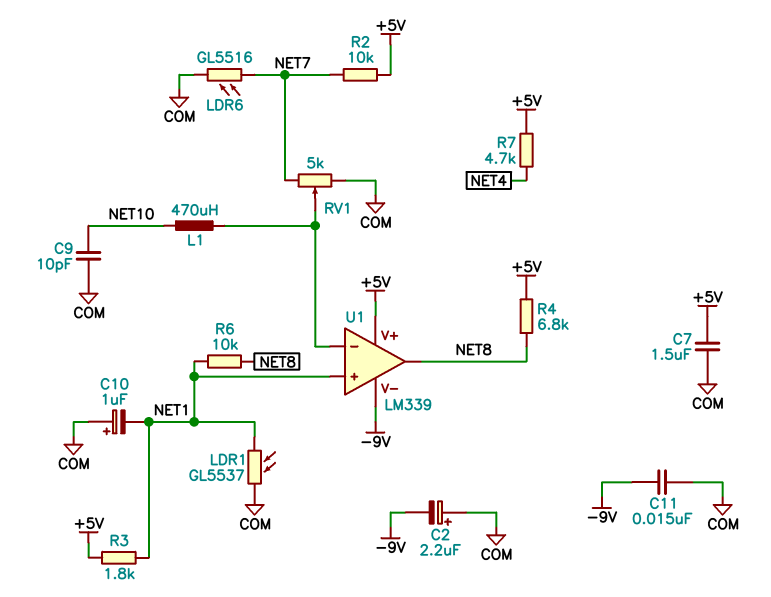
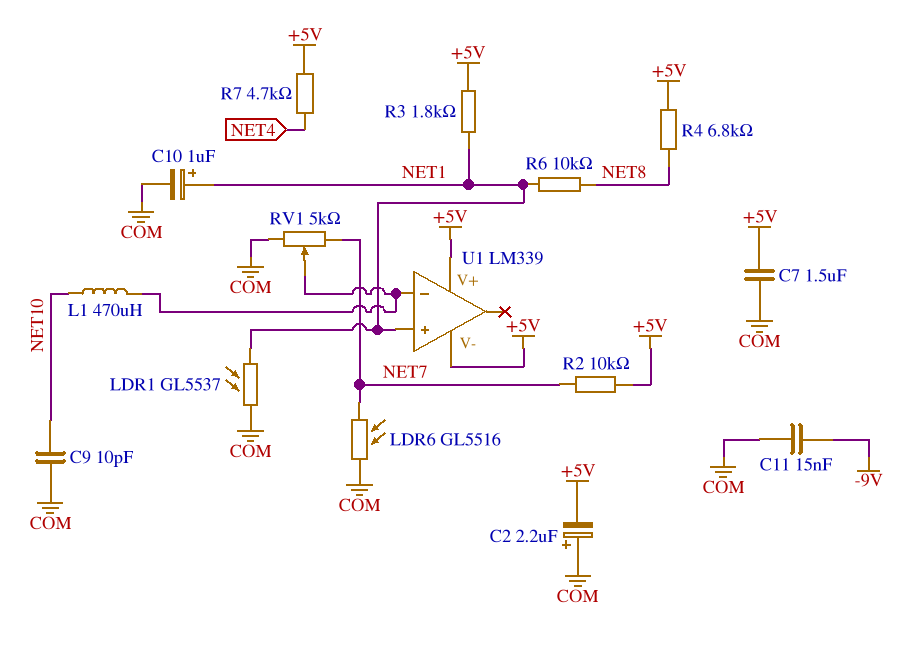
C2: 2.2uF (plus COM, minus -9V) -> 2.2uF (plus COM, minus +5V)
C10: 1uF (plus COM, minus NET1) -> 1uF (plus NET1, minus COM)
U1 pin V-: -9V -> +5V
U1 pin out: NET8 -> none

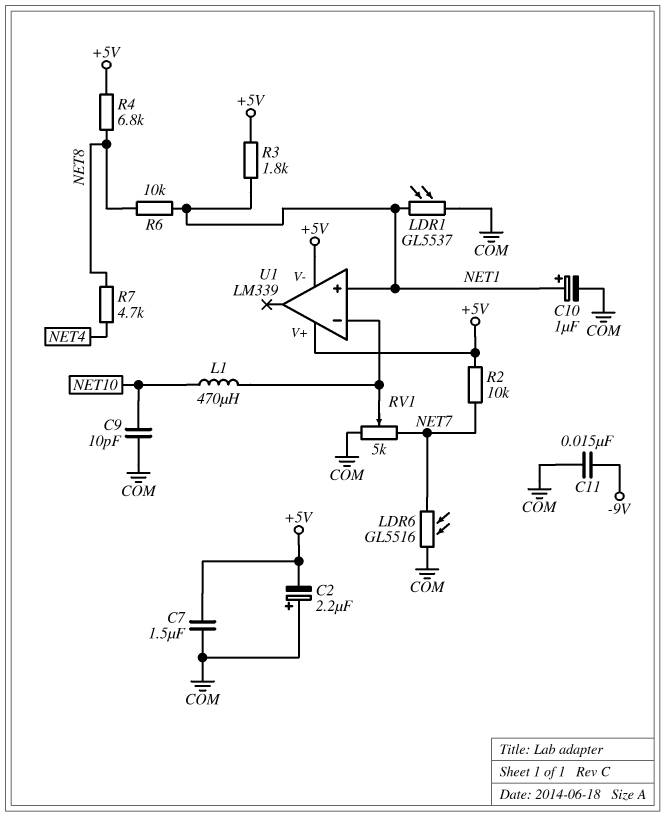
R7: 4.7k (+5V, NET4) -> 4.7k (NET4, NET8)

